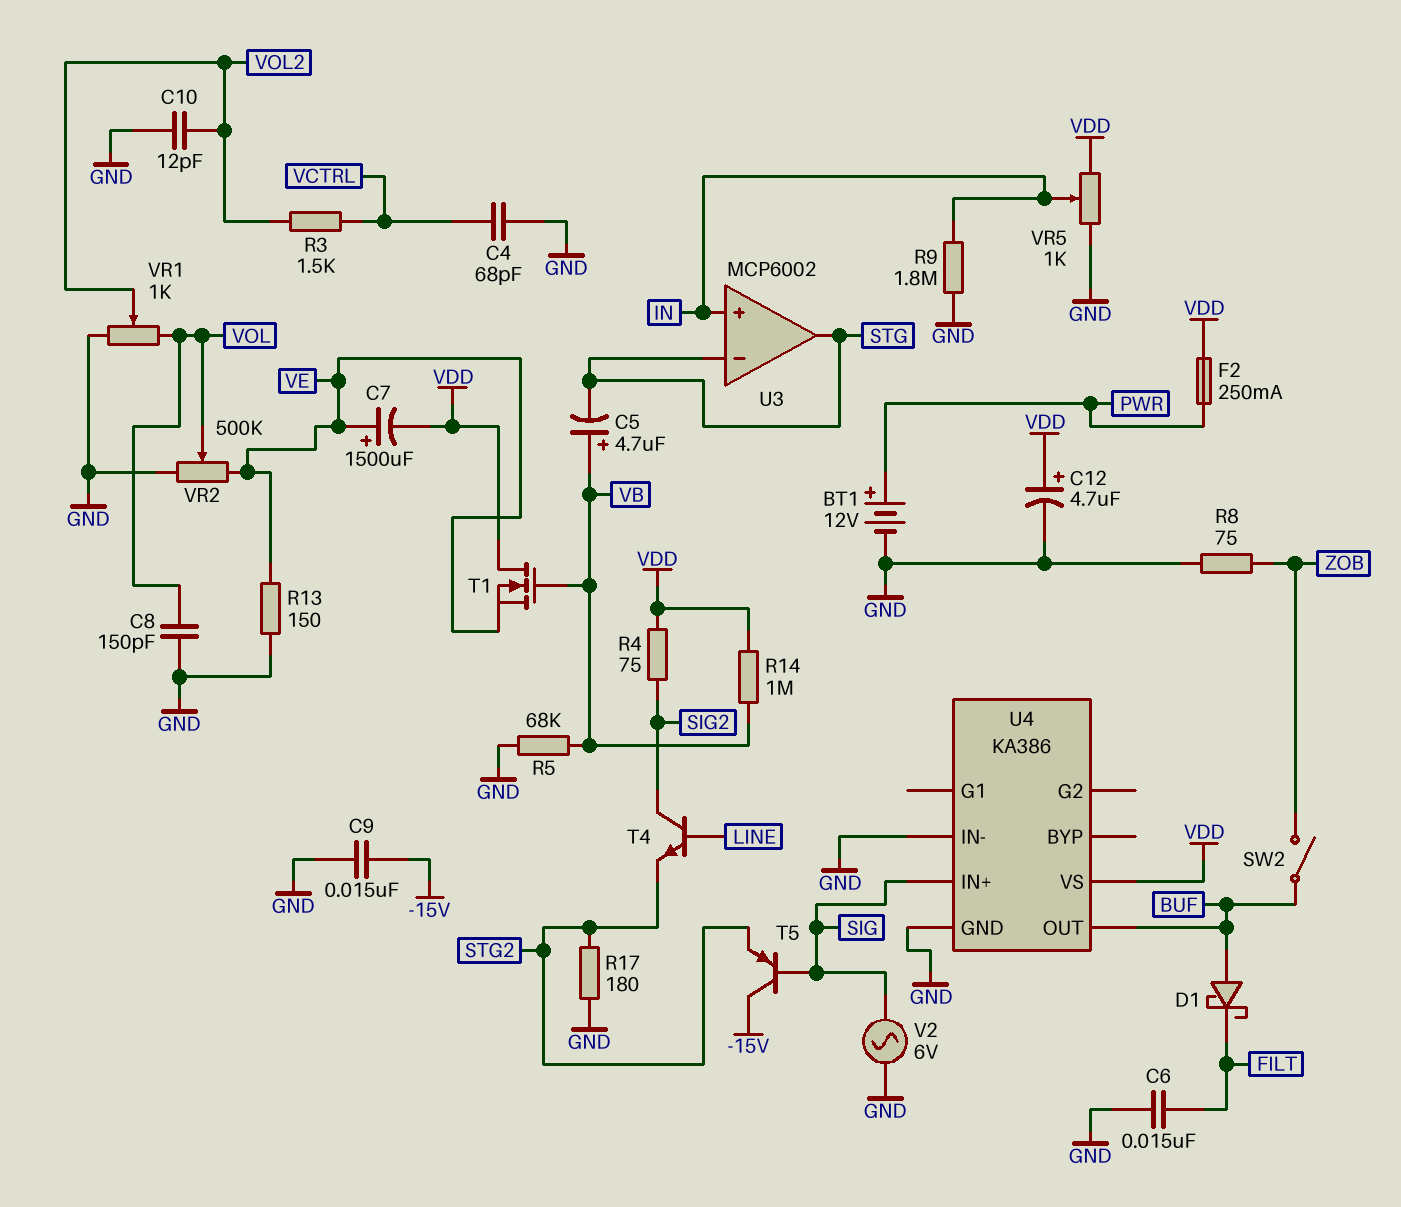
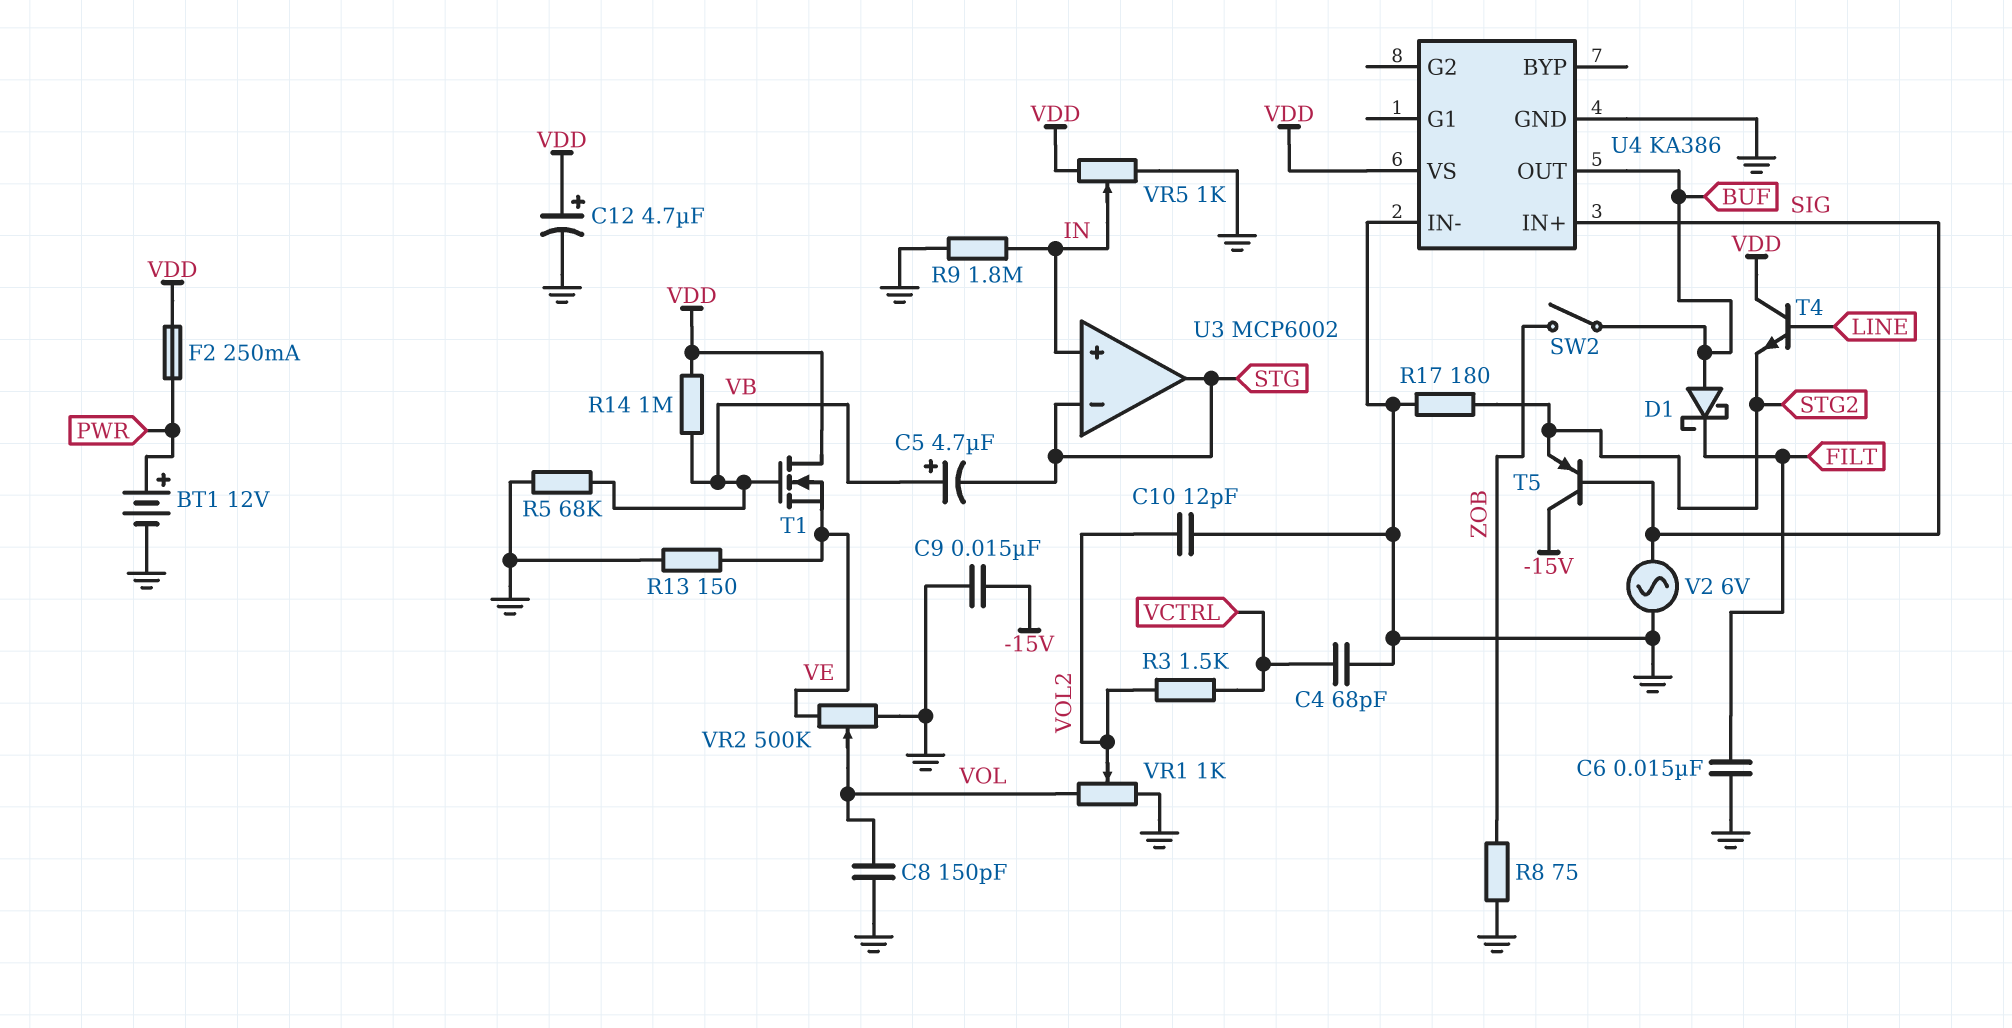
C7: 1500uF (plus VE, minus VDD) -> none
R4: 75 (SIG2, VDD) -> none
T4: NPN (B LINE, C SIG2, E STG2) -> NPN (B LINE, C VDD, E STG2)

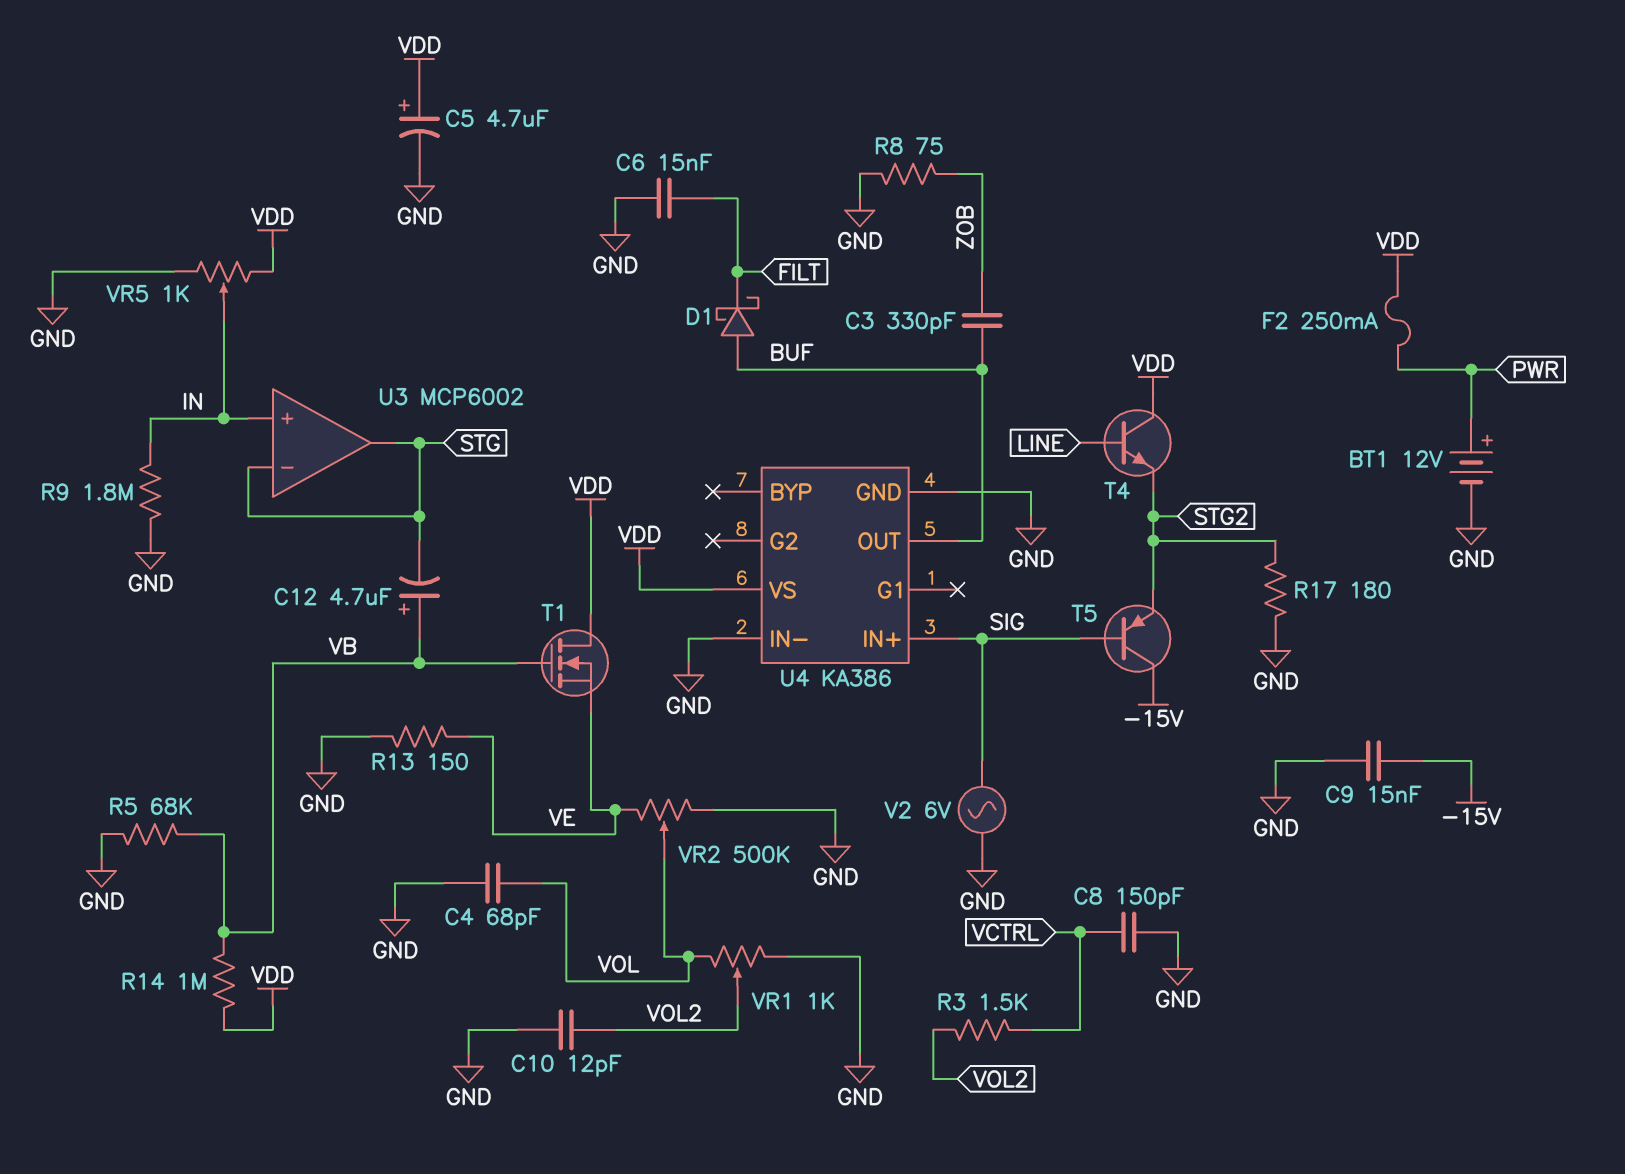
C3: none -> 330pF (BUF, ZOB)
C4: 68pF (GND, VCTRL) -> 68pF (GND, VOL)
C5: 4.7uF (plus VB, minus STG) -> 4.7uF (plus VDD, minus GND)
C8: 150pF (GND, VOL) -> 150pF (GND, VCTRL)
C12: 4.7uF (plus VDD, minus GND) -> 4.7uF (plus VB, minus STG)
SW2: switch (BUF, ZOB) -> none

